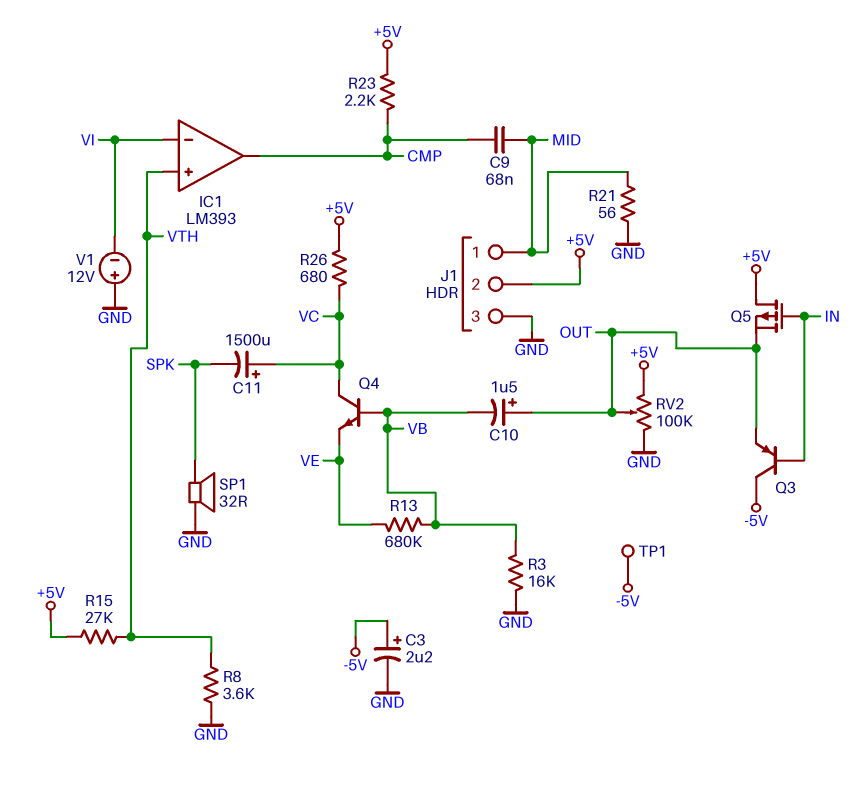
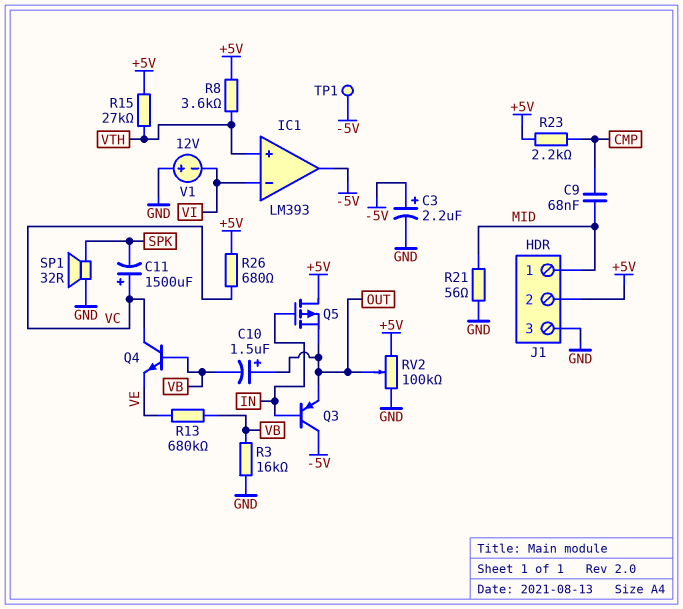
IC1 pin out: CMP -> -5V
R8: 3.6k (GND, VTH) -> 3.6k (+5V, VTH)

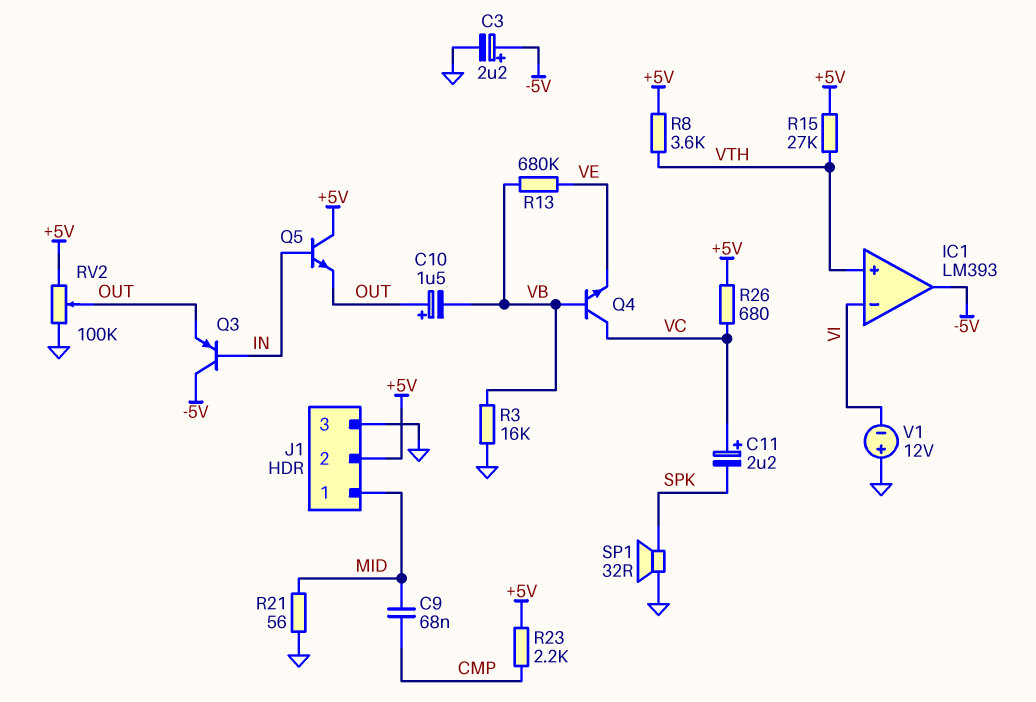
C11: 1500uF (plus VC, minus SPK) -> 2.2uF (plus VC, minus SPK)
Q5: PMOS (G IN, D +5V, S OUT) -> NPN (B IN, C +5V, E OUT)
TP1: test point (-5V) -> none

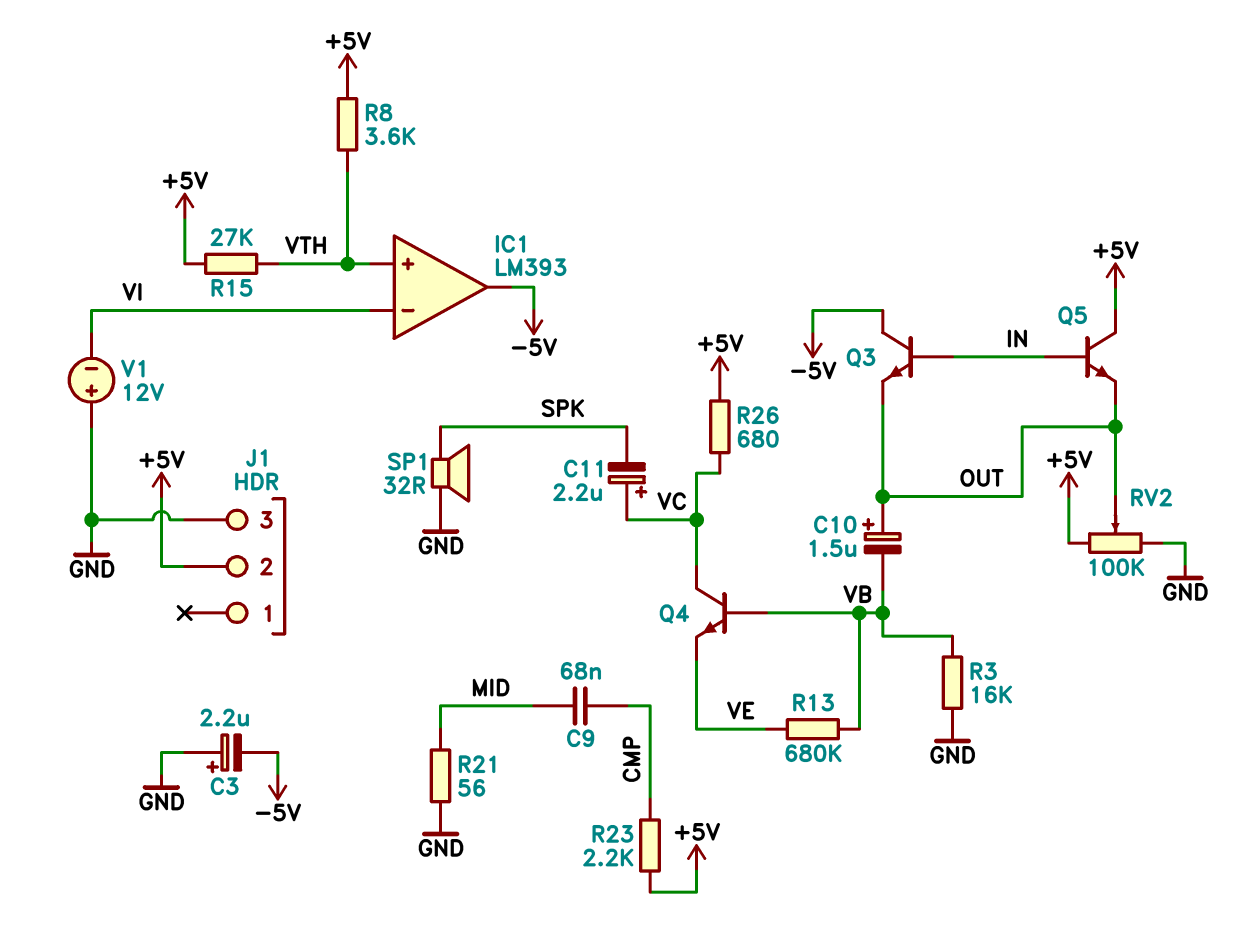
C3: 2.2uF (plus -5V, minus GND) -> 2.2uF (plus GND, minus -5V)
J1 pin 1: MID -> none
Q3: PNP (B IN, C -5V, E OUT) -> NPN (B IN, C -5V, E OUT)

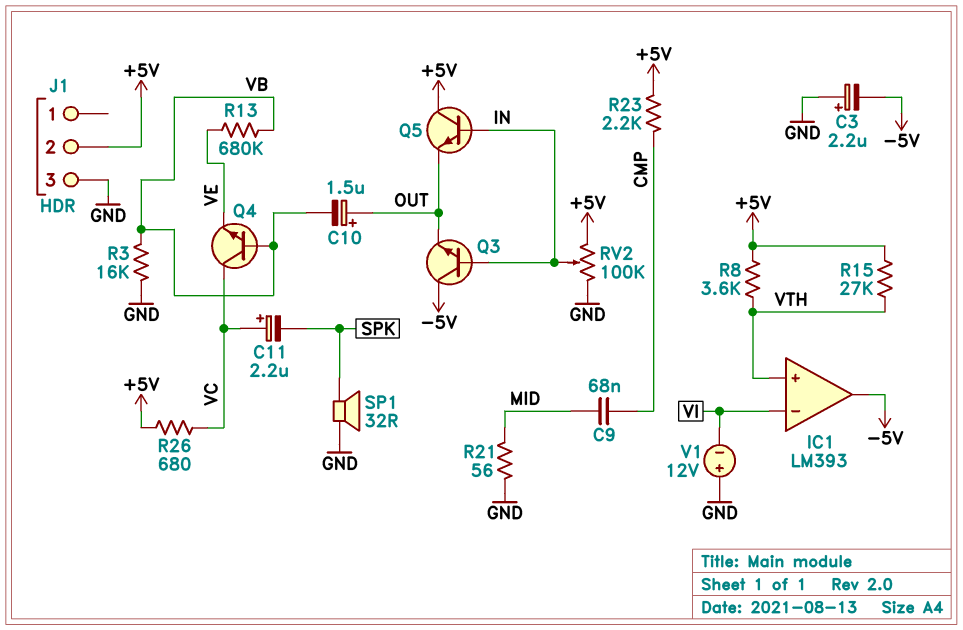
RV2: 100k (+5V, GND, wiper OUT) -> 100k (+5V, GND, wiper IN)

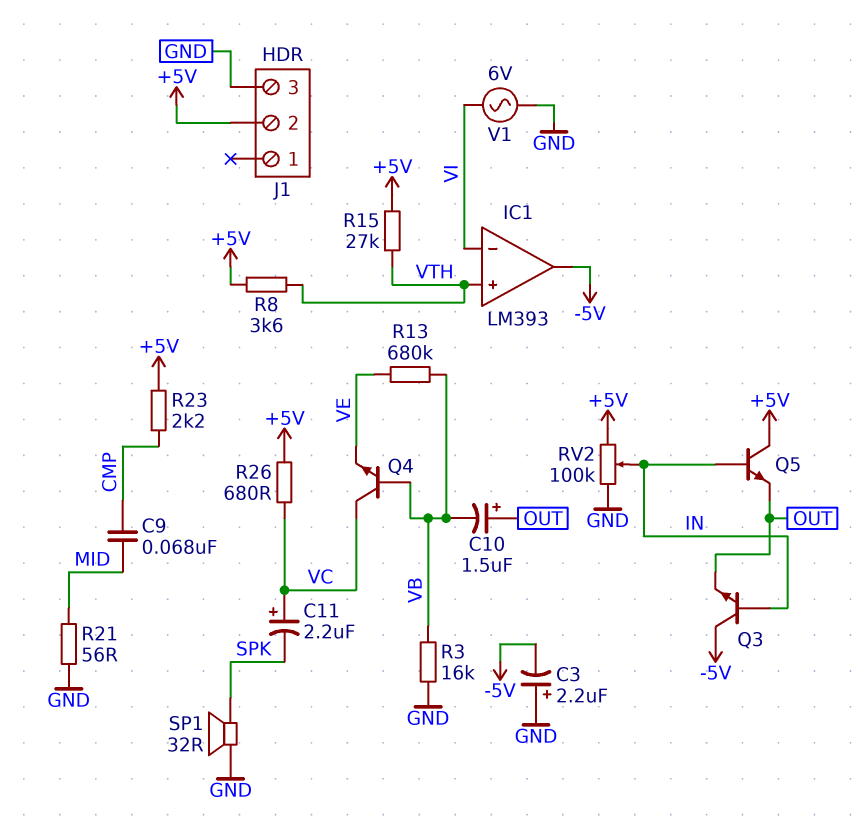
V1: 12V (plus GND, minus VI) -> AC 6V (GND, VI)

